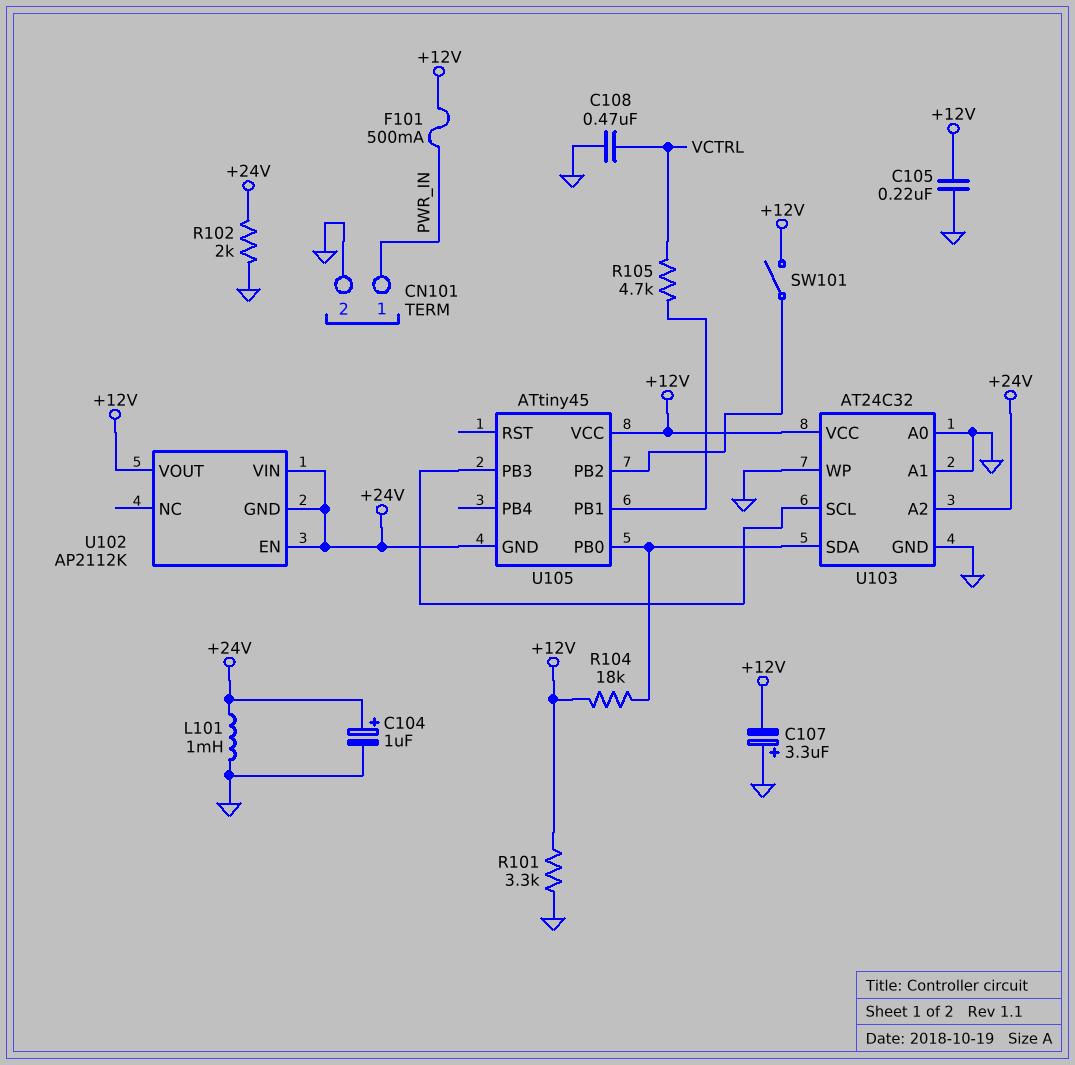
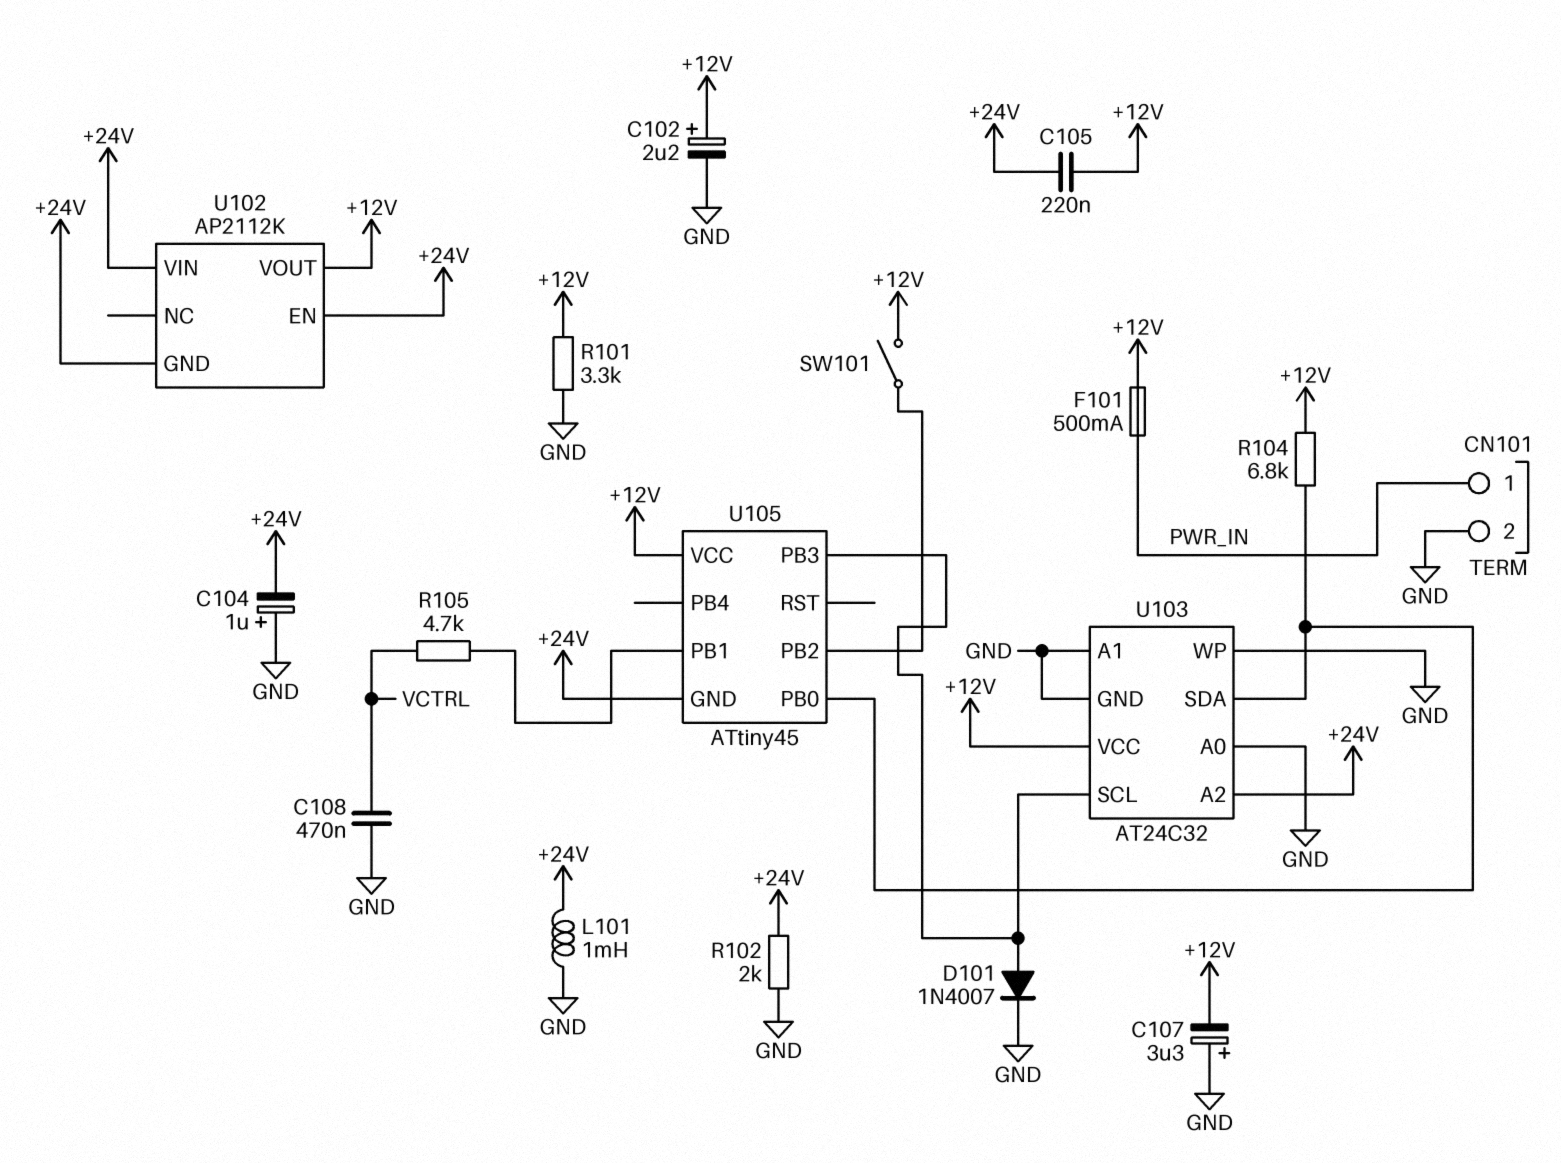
C102: none -> 2.2uF (plus +12V, minus GND)
C104: 1uF (plus +24V, minus GND) -> 1uF (plus GND, minus +24V)
C105: 220nF (+12V, GND) -> 220nF (+12V, +24V)
D101: none -> diode 1N4007 (A U103/SCL, K GND)
R104: 18k (+12V, U103/SDA) -> 6.8k (+12V, U103/SDA)

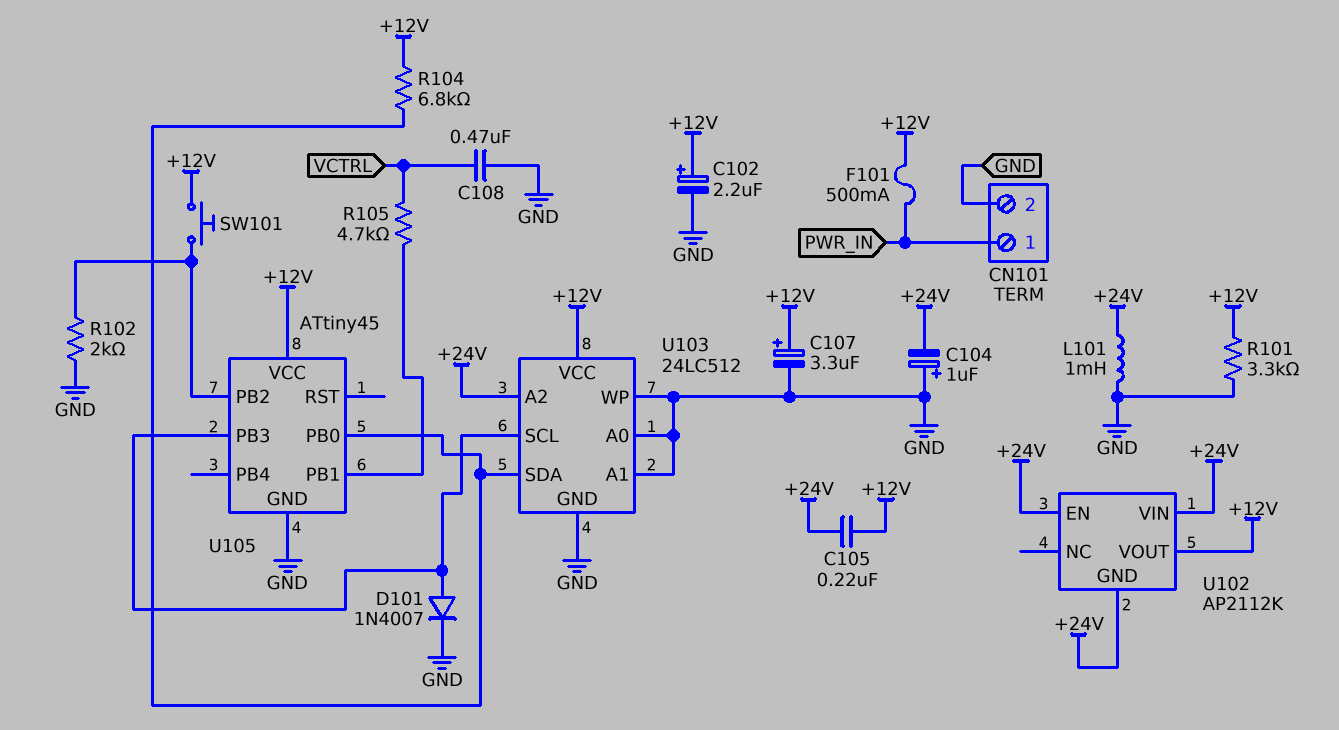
C107: 3.3uF (plus GND, minus +12V) -> 3.3uF (plus +12V, minus GND)
R102: 2k (+24V, GND) -> 2k (GND, U105/PB2)
SW101: switch (+12V, U105/PB2) -> button (+12V, U105/PB2)
U103: AT24C32 -> 24LC512
U105 pin GND: +24V -> GND

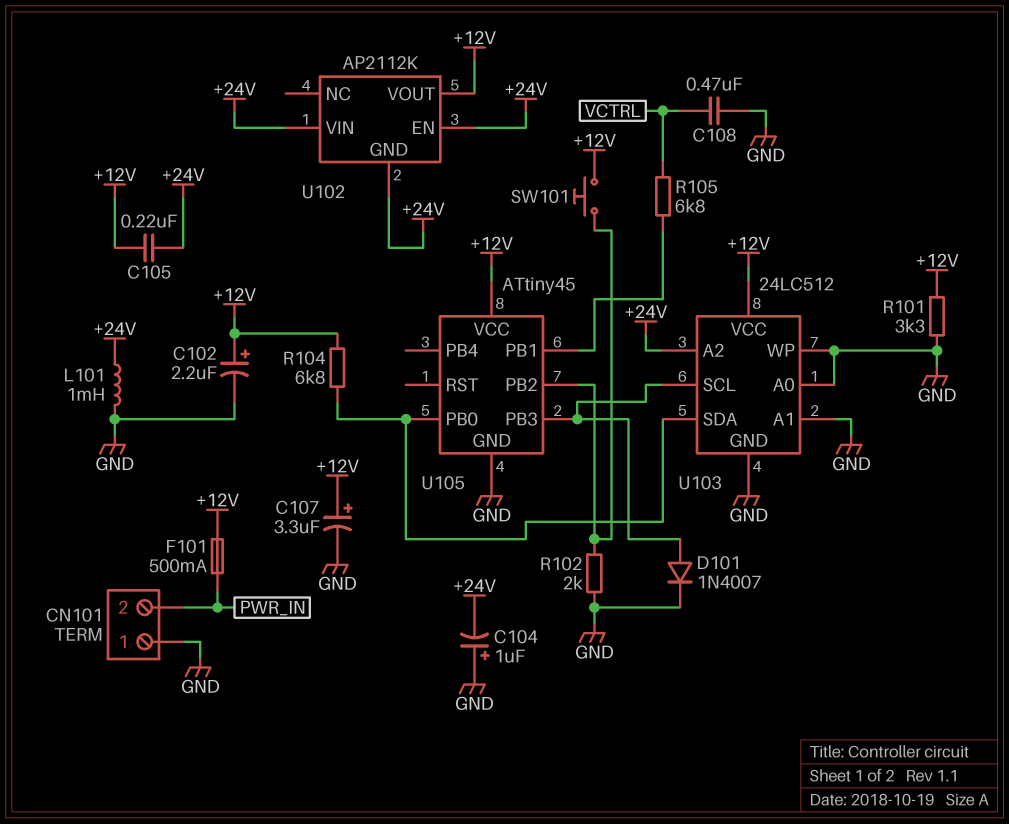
CN101 pin 1: PWR_IN -> GND
CN101 pin 2: GND -> PWR_IN
R105: 4.7k (U105/PB1, VCTRL) -> 6.8k (U105/PB1, VCTRL)

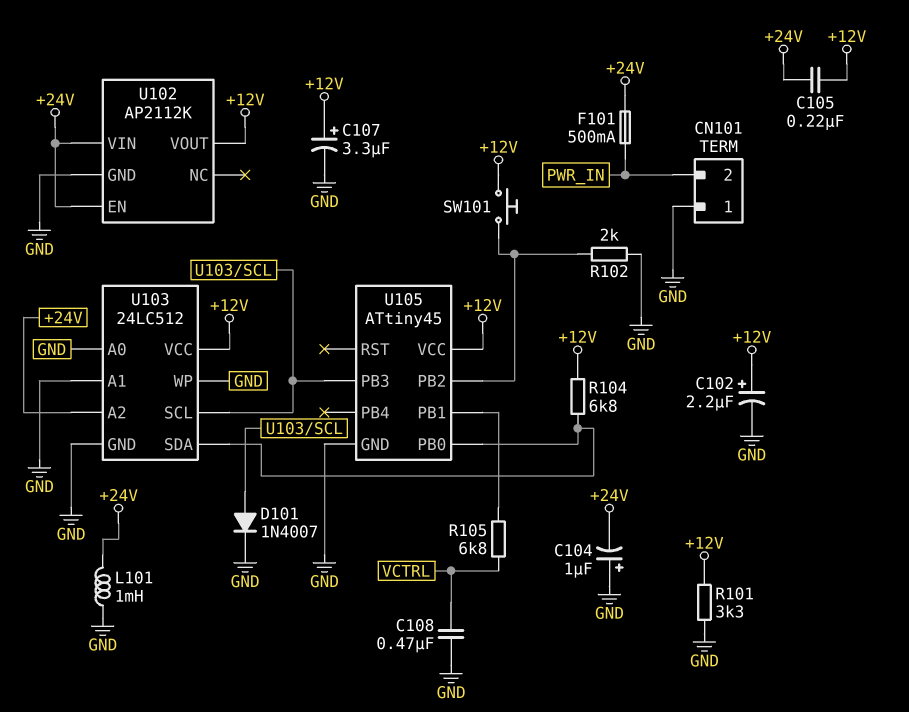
F101: 500mA (+12V, PWR_IN) -> 500mA (+24V, PWR_IN)
U102 pin GND: +24V -> GND

